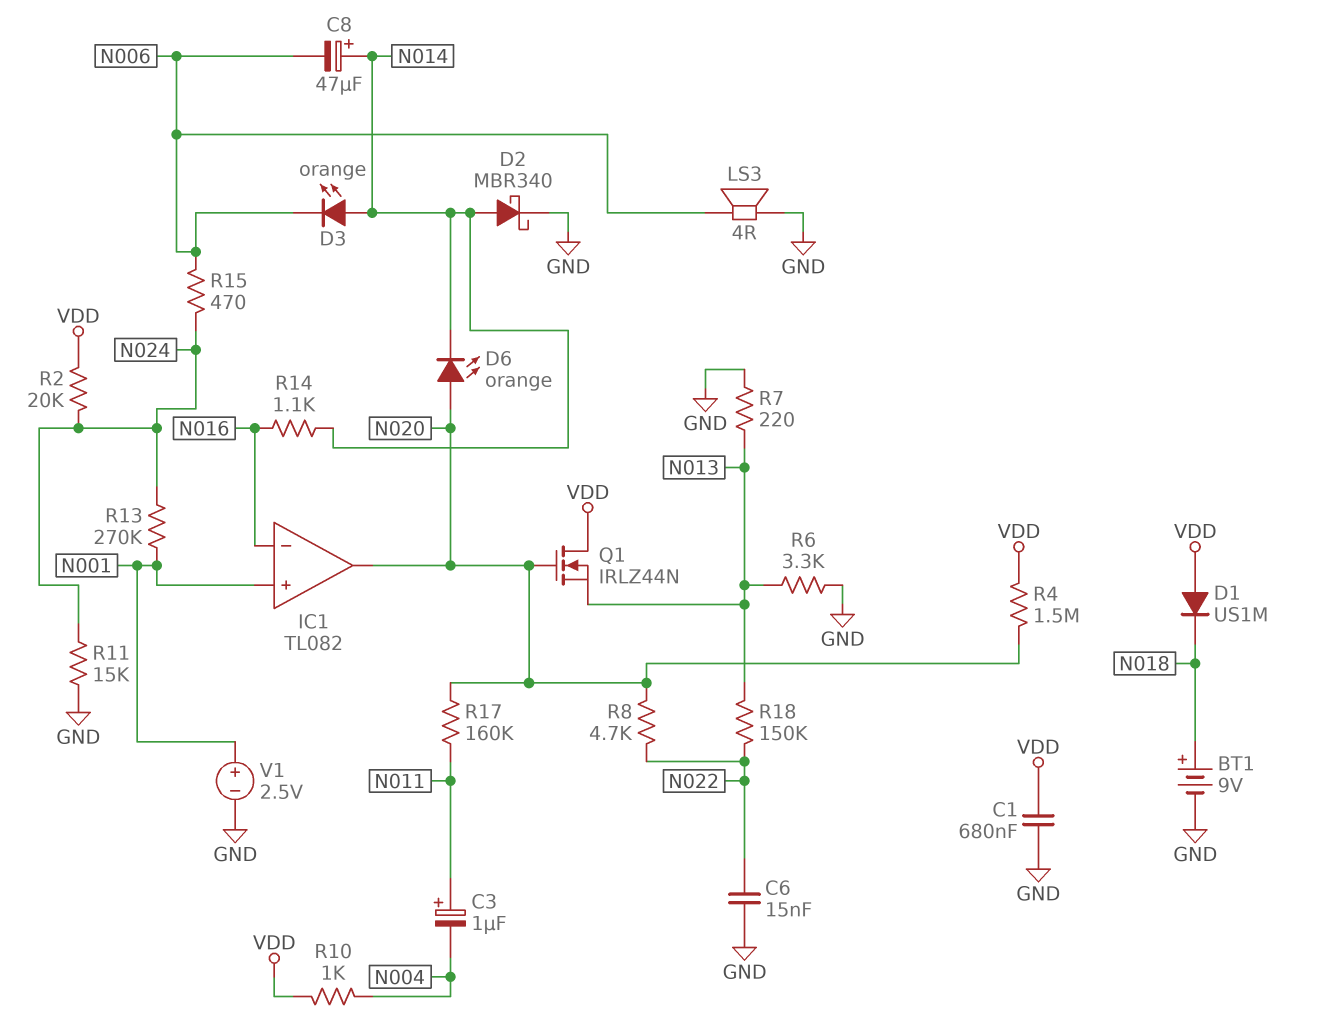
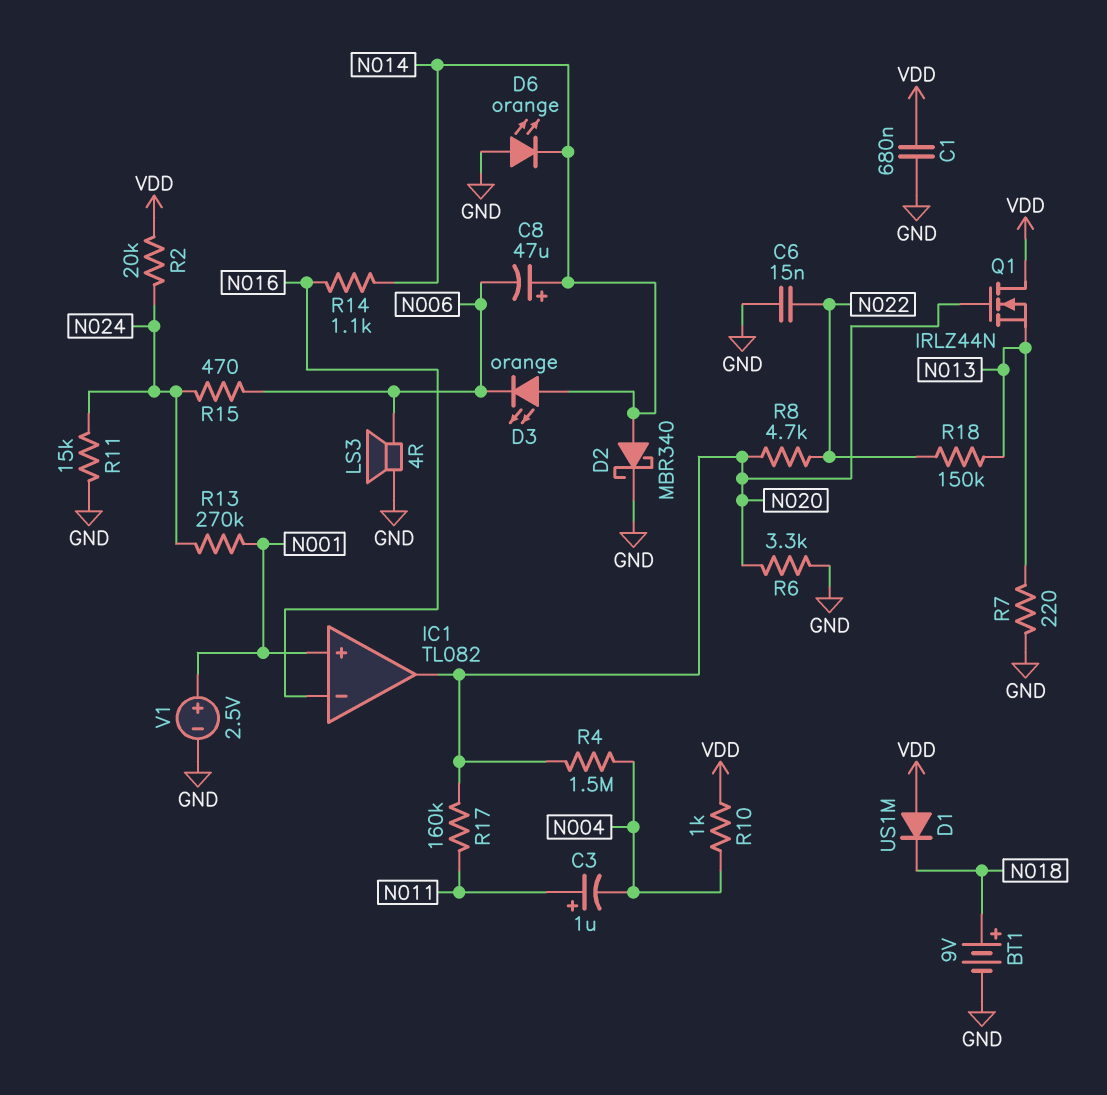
D6: LED orange (A N020, K N014) -> LED orange (A GND, K N014)
R4: 1.5M (N020, VDD) -> 1.5M (N004, N020)
R6: 3.3k (GND, N013) -> 3.3k (GND, N020)

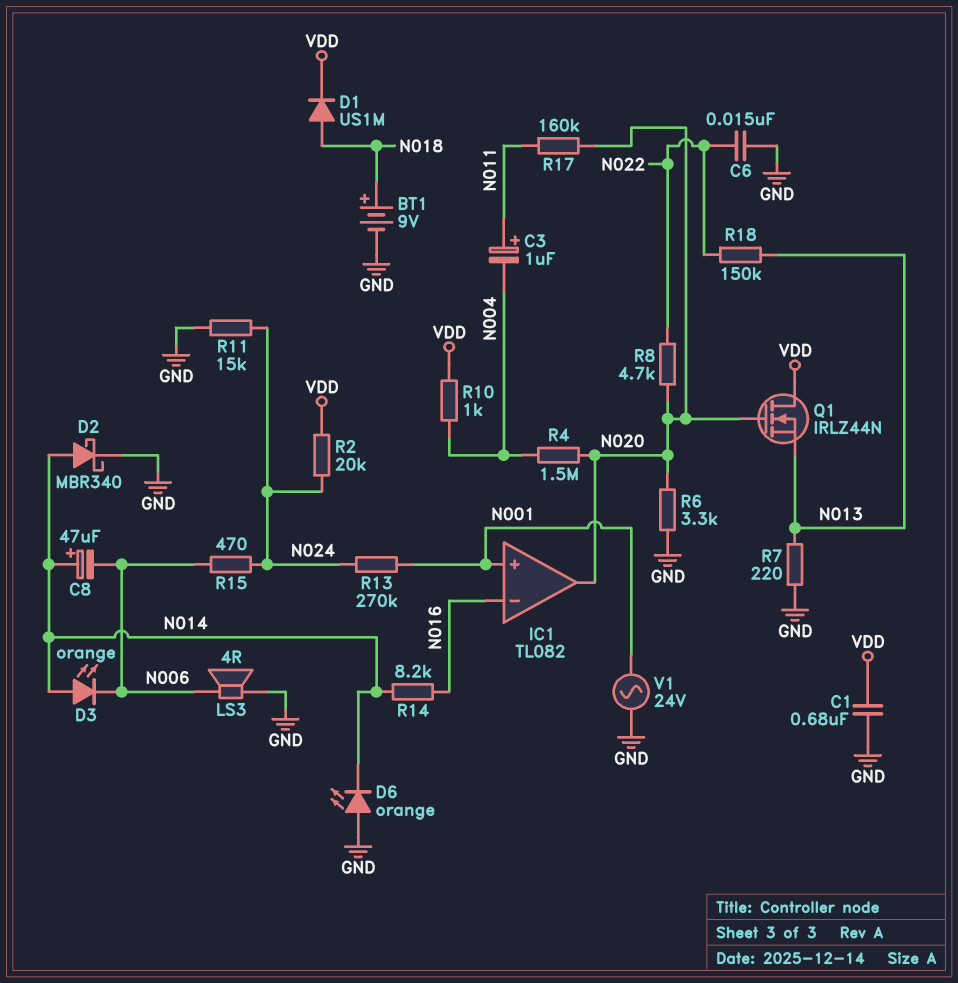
D1: diode US1M (A VDD, K N018) -> diode US1M (A N018, K VDD)
R14: 1.1k (N014, N016) -> 8.2k (N014, N016)
V1: 2.5V (plus N001, minus GND) -> AC 24V (GND, N001)

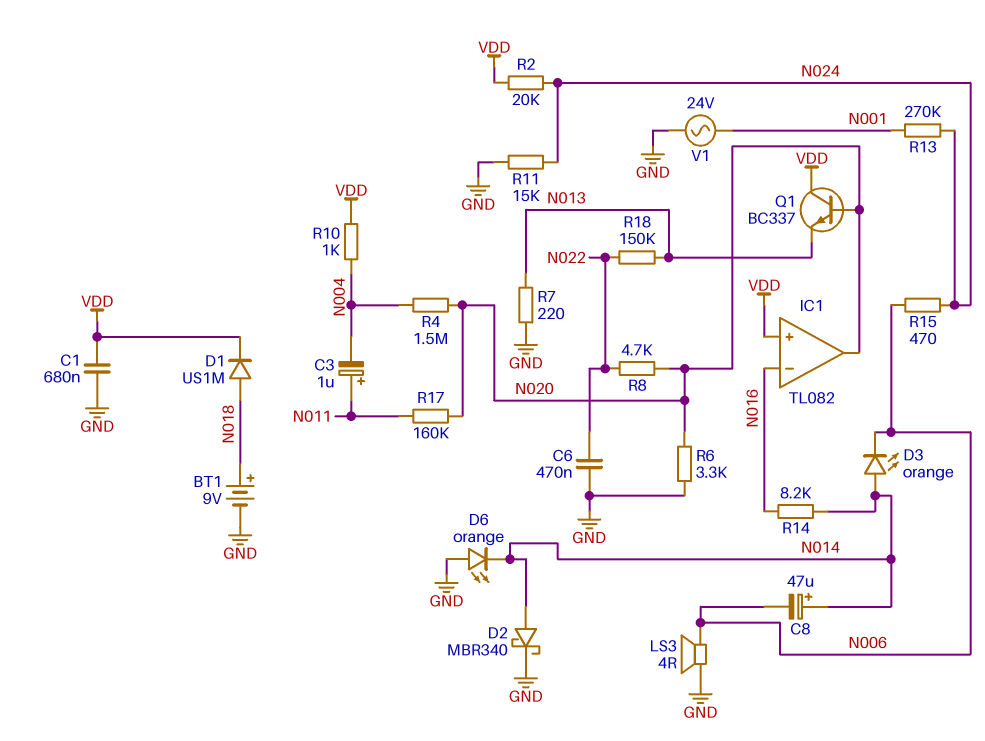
C6: 15nF (GND, N022) -> 470nF (GND, N022)
IC1 pin in+: N001 -> VDD
Q1: NMOS IRLZ44N (G N020, D VDD, S N013) -> NPN BC337 (B N020, C VDD, E N013)

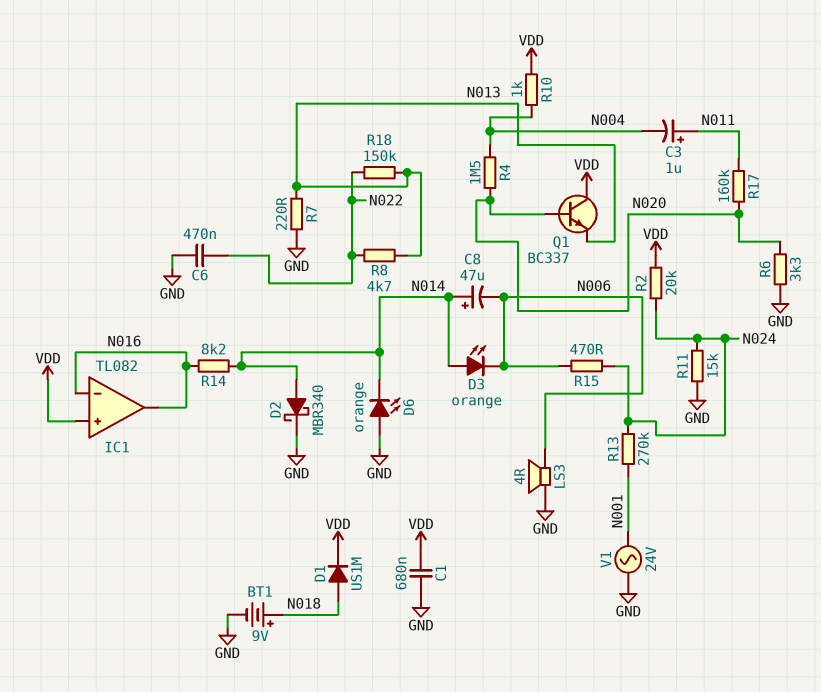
IC1 pin out: N020 -> N016
R8: 4.7k (N020, N022) -> 4.7k (N013, N022)

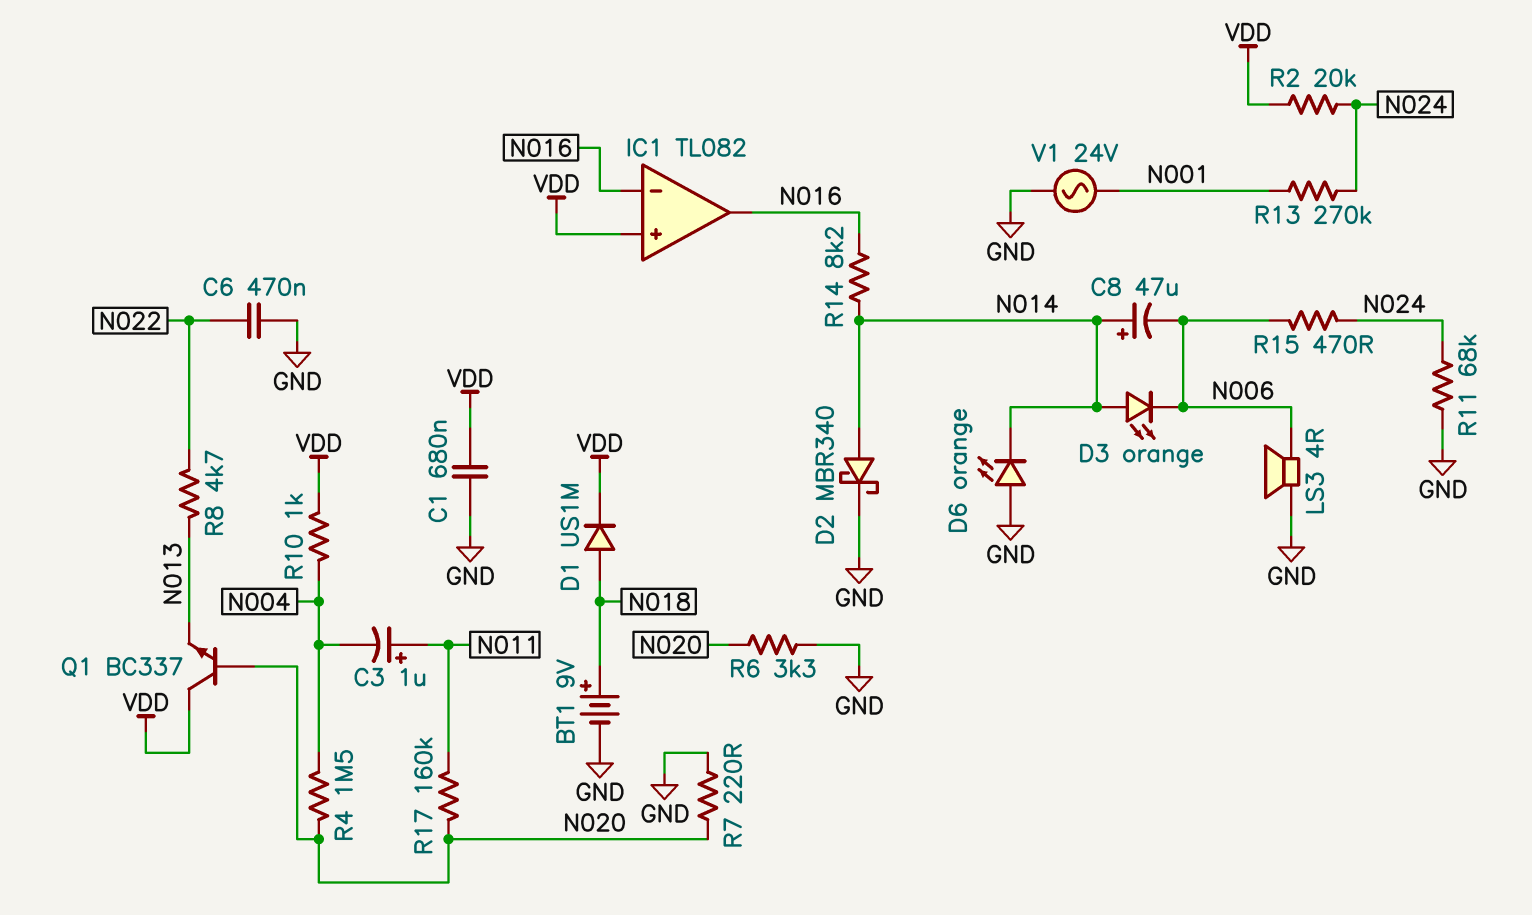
R7: 220 (GND, N013) -> 220 (GND, N020)
R11: 15k (GND, N024) -> 68k (GND, N024)
R18: 150k (N013, N022) -> none

